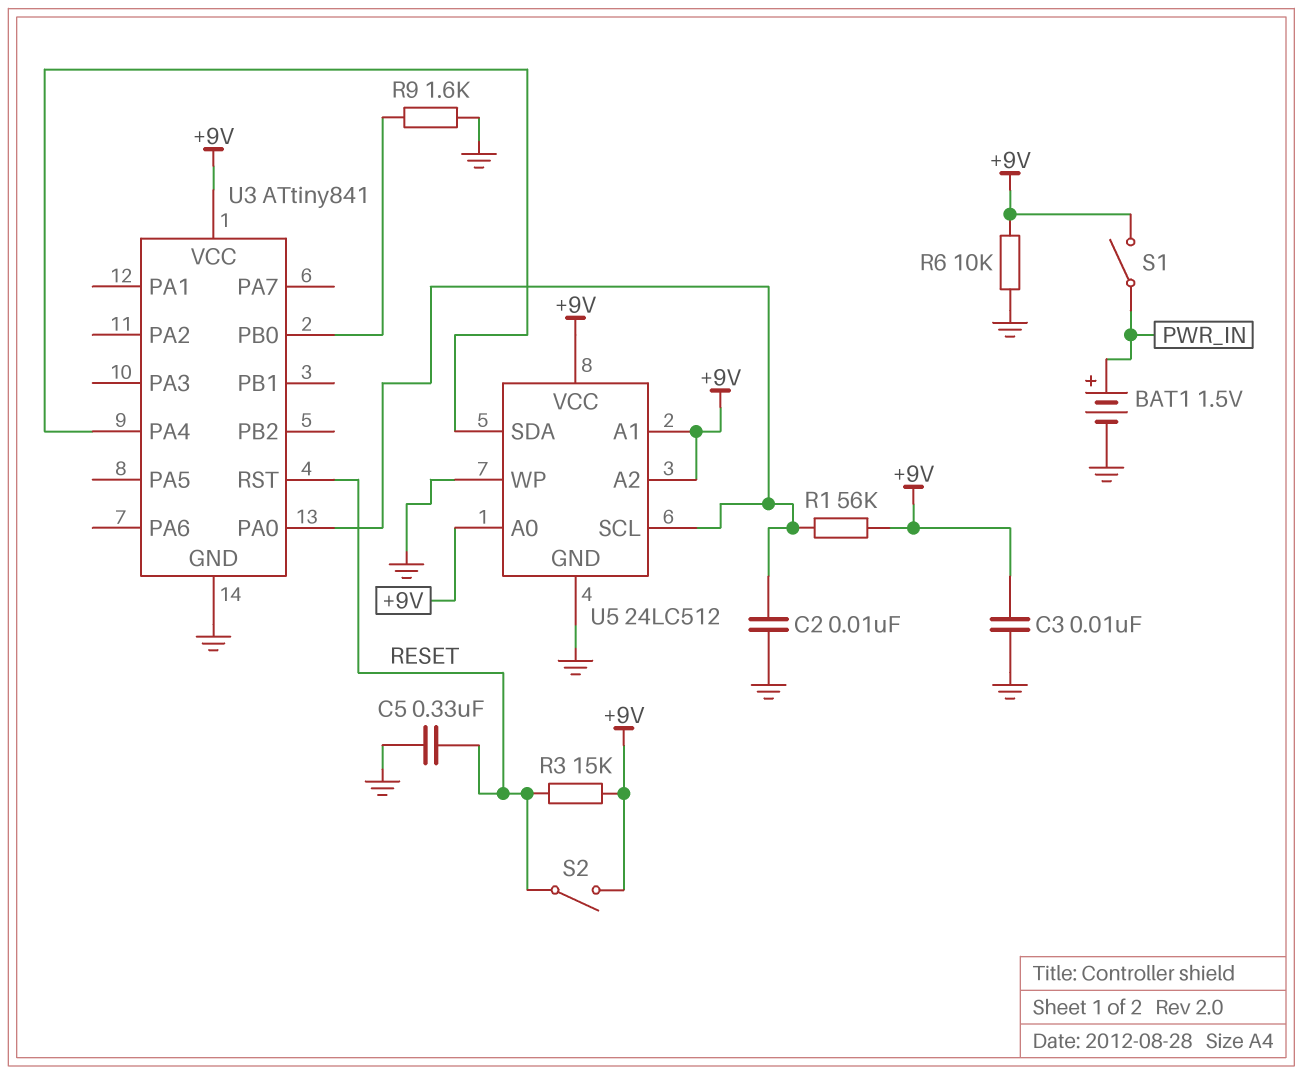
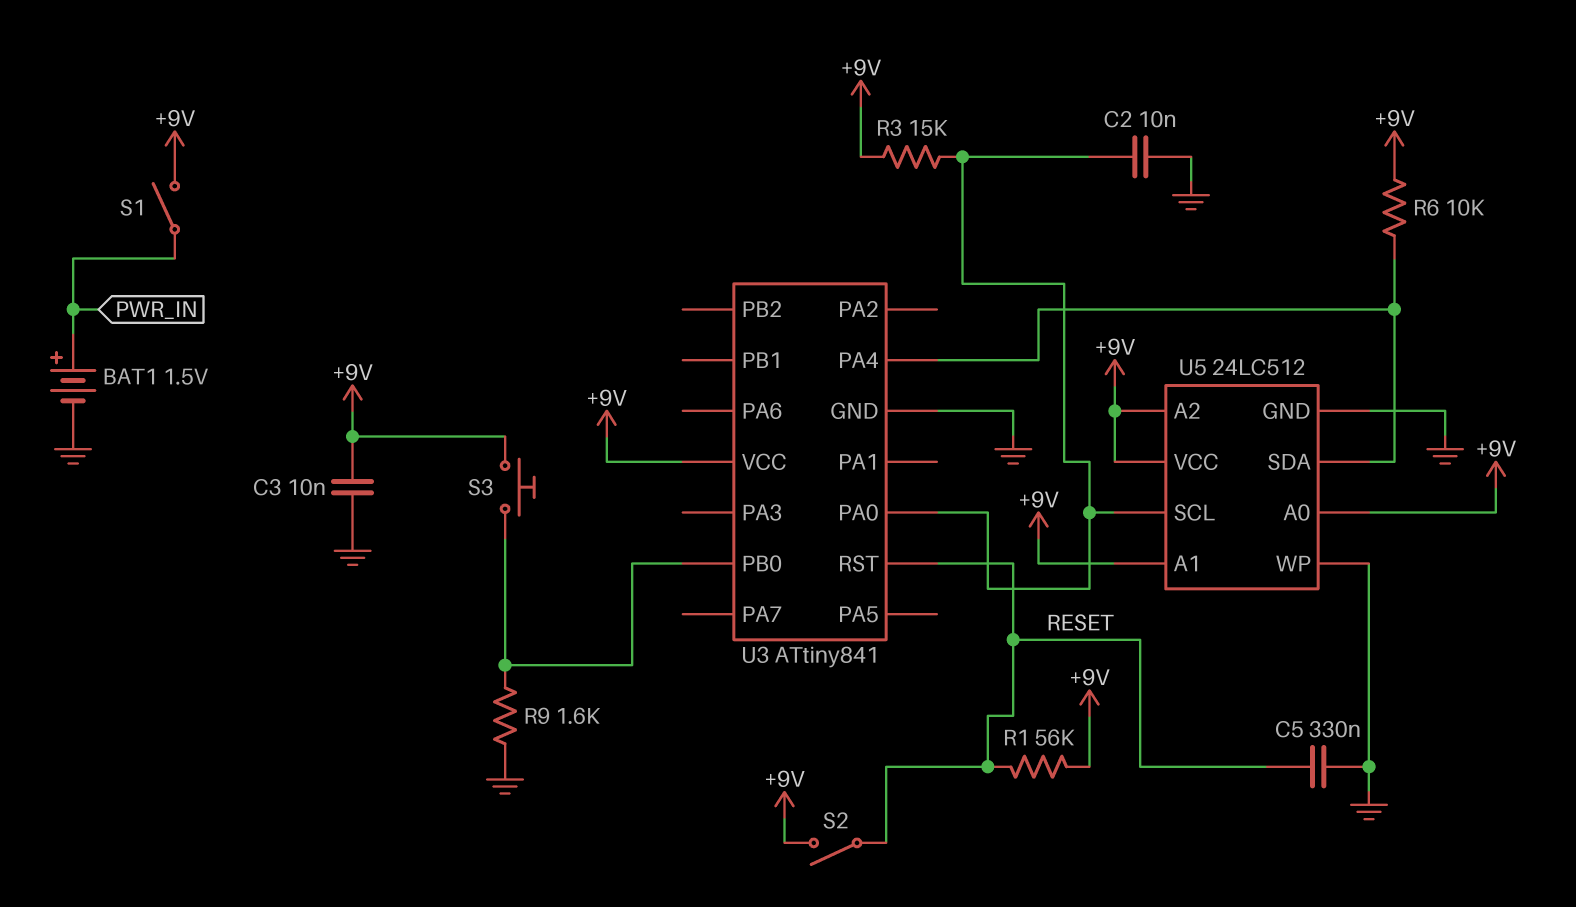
R1: 56k (+9V, U3/PA0) -> 56k (+9V, RESET)
R3: 15k (+9V, RESET) -> 15k (+9V, U3/PA0)
R6: 10k (+9V, GND) -> 10k (+9V, U3/PA4)
S3: none -> button (+9V, U3/PB0)

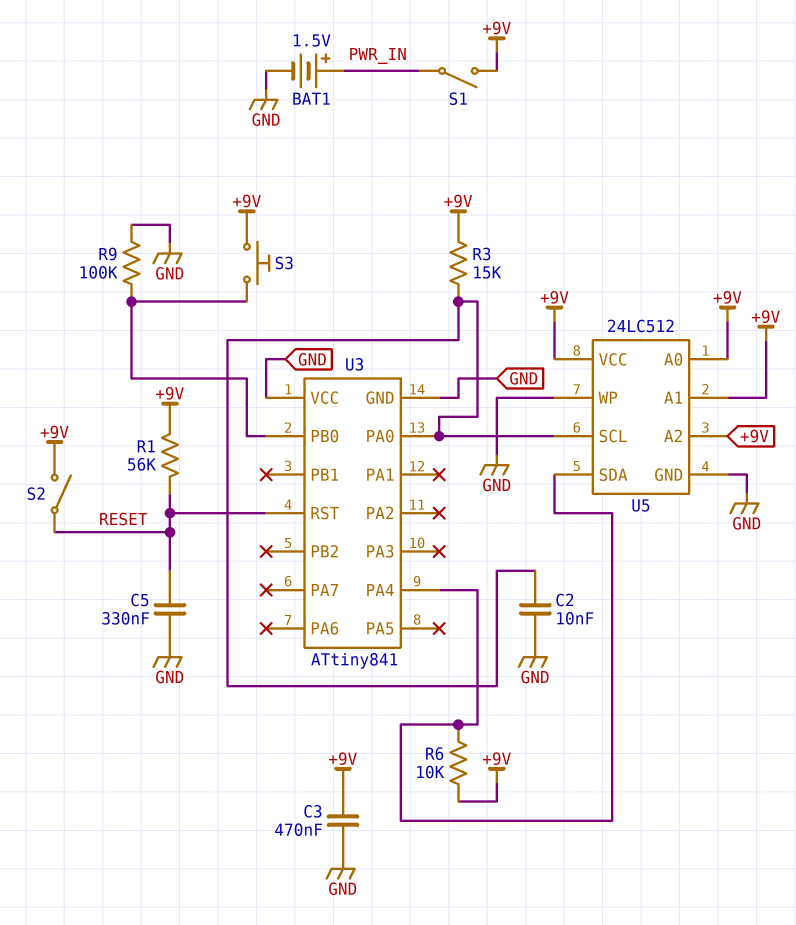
C3: 10nF (+9V, GND) -> 470nF (+9V, GND)
R9: 1.6k (GND, U3/PB0) -> 100k (GND, U3/PB0)
U3 pin VCC: +9V -> GND

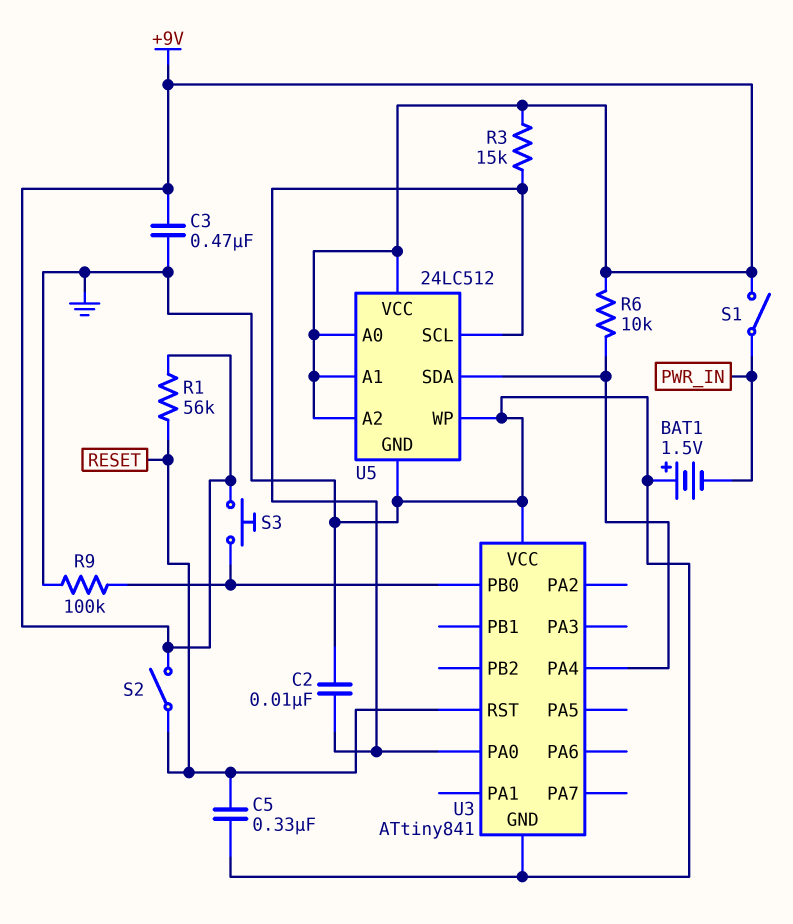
BAT1: 1.5V (plus PWR_IN, minus GND) -> 1.5V (plus GND, minus PWR_IN)

